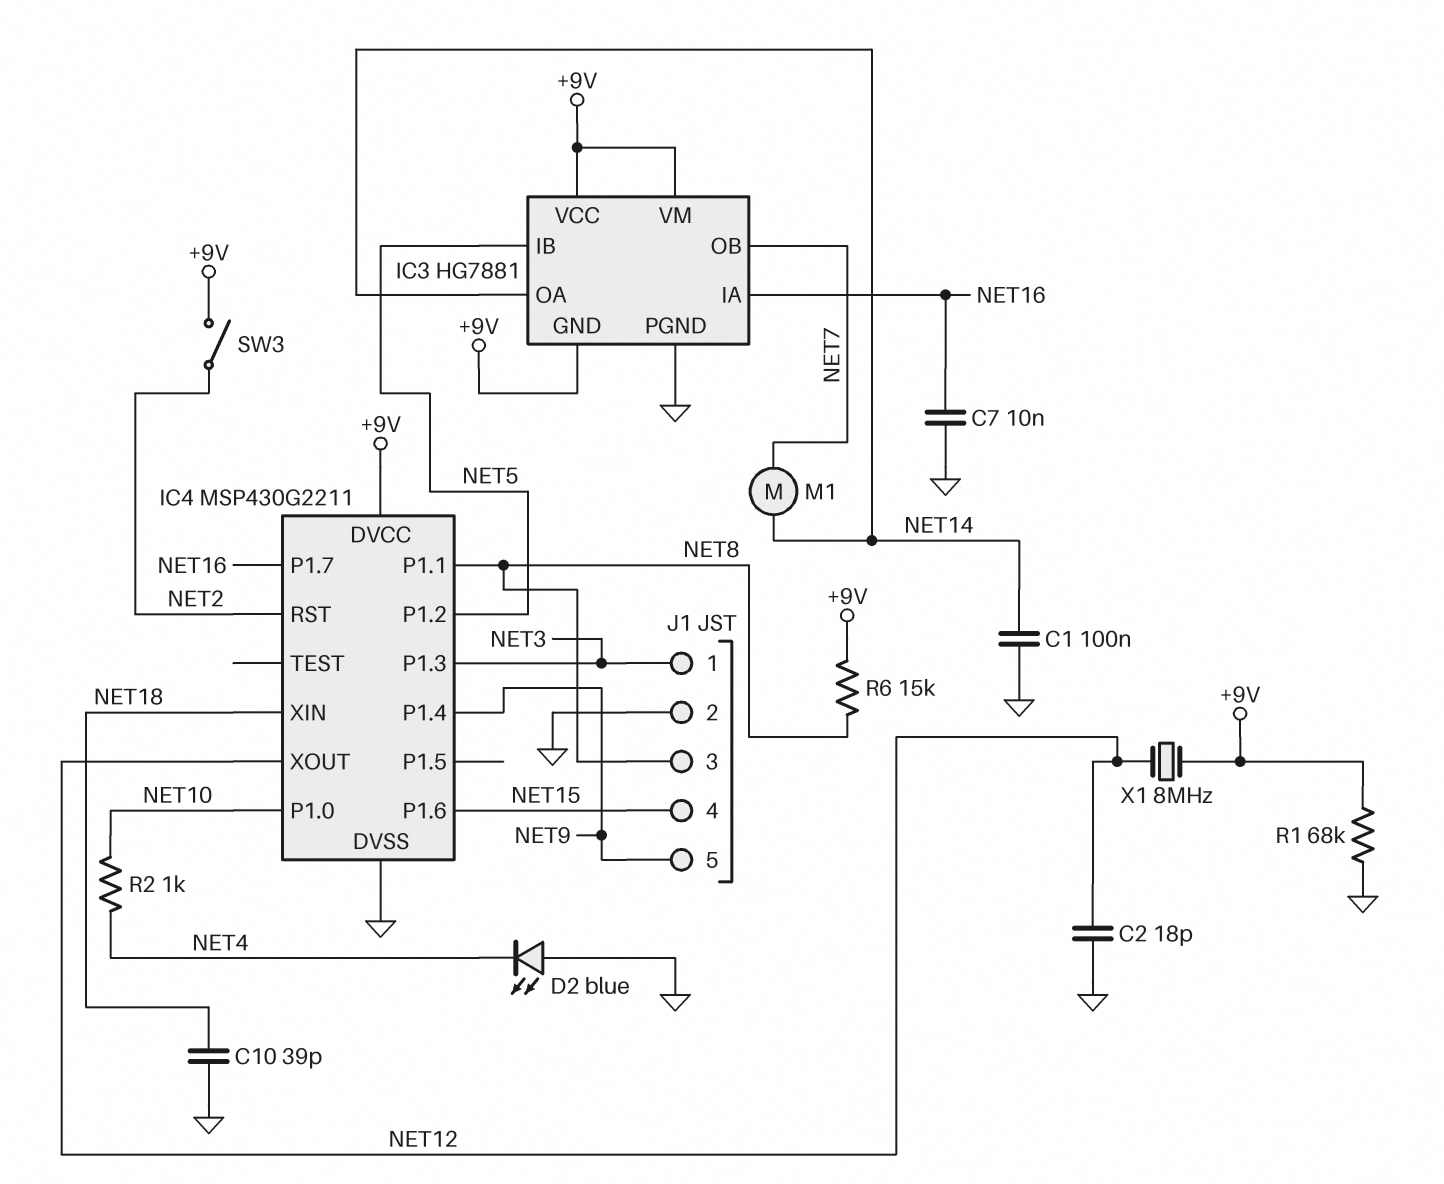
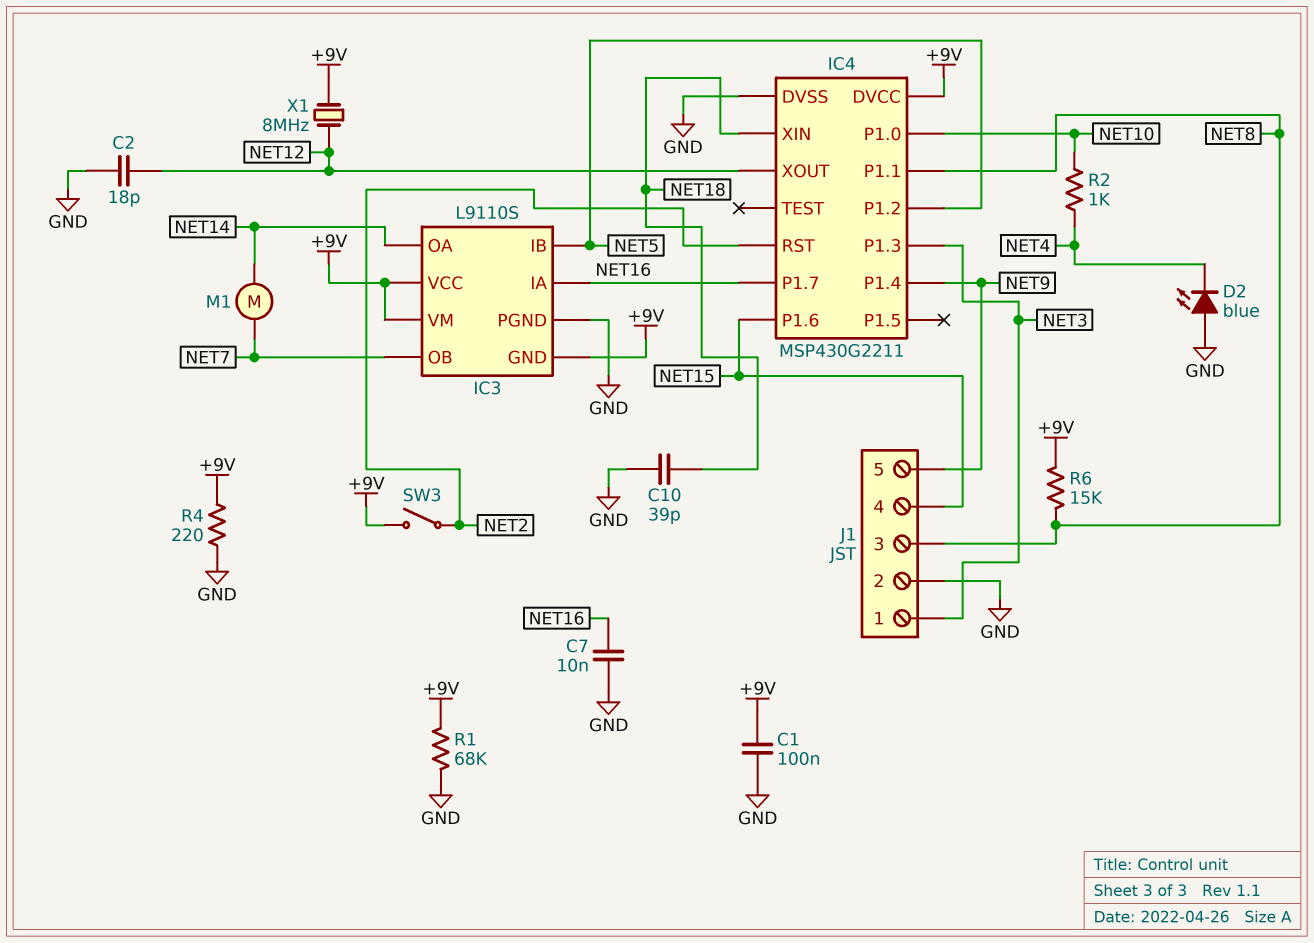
C1: 100nF (GND, NET14) -> 100nF (+9V, GND)
IC3: HG7881 -> L9110S
R4: none -> 220 (+9V, GND)

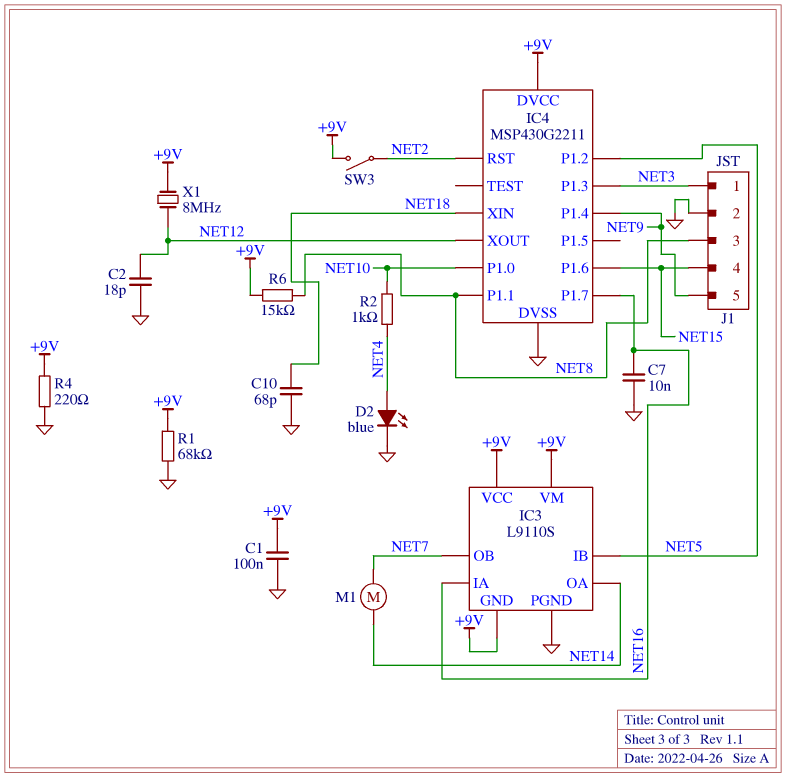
C10: 39pF (GND, NET18) -> 68pF (GND, NET18)
D2: LED blue (A GND, K NET4) -> LED blue (A NET4, K GND)

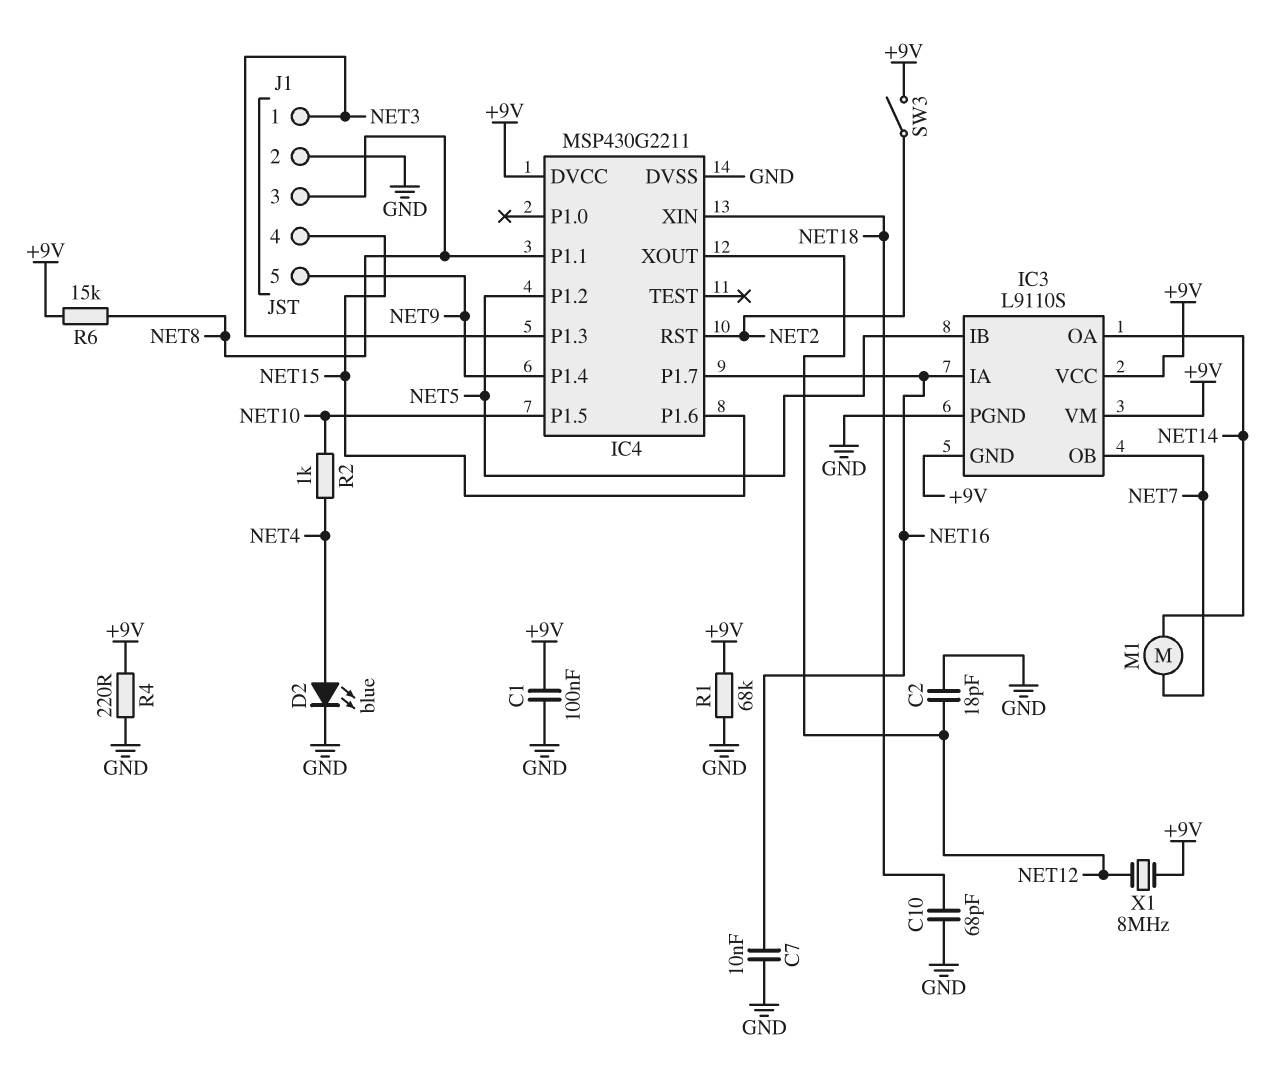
IC4 pin P1.0: NET10 -> none
IC4 pin P1.5: none -> NET10

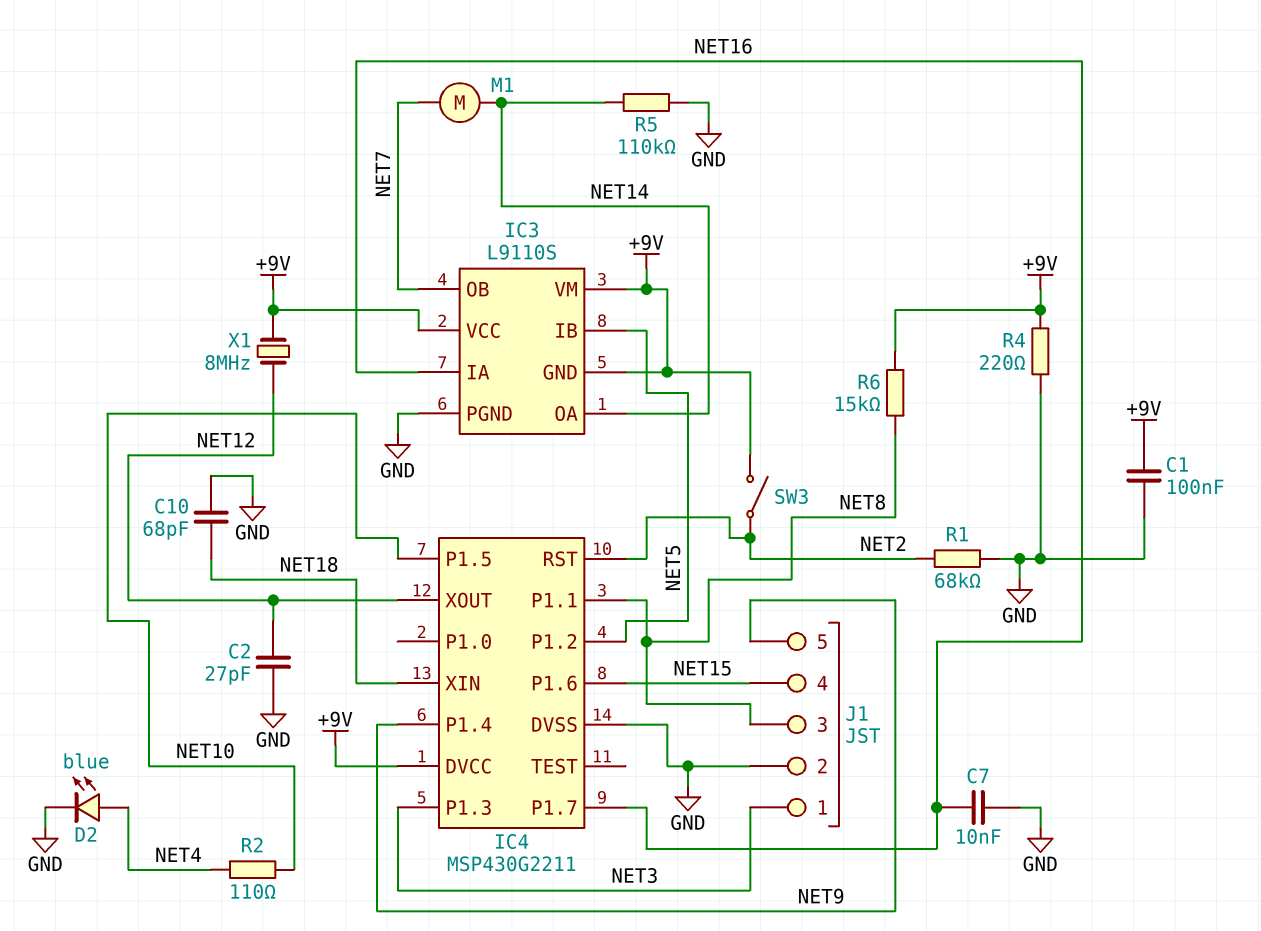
C2: 18pF (GND, NET12) -> 27pF (GND, NET12)
R1: 68k (+9V, GND) -> 68k (GND, NET2)
R2: 1k (NET4, NET10) -> 110 (NET4, NET10)
R5: none -> 110k (GND, NET14)

